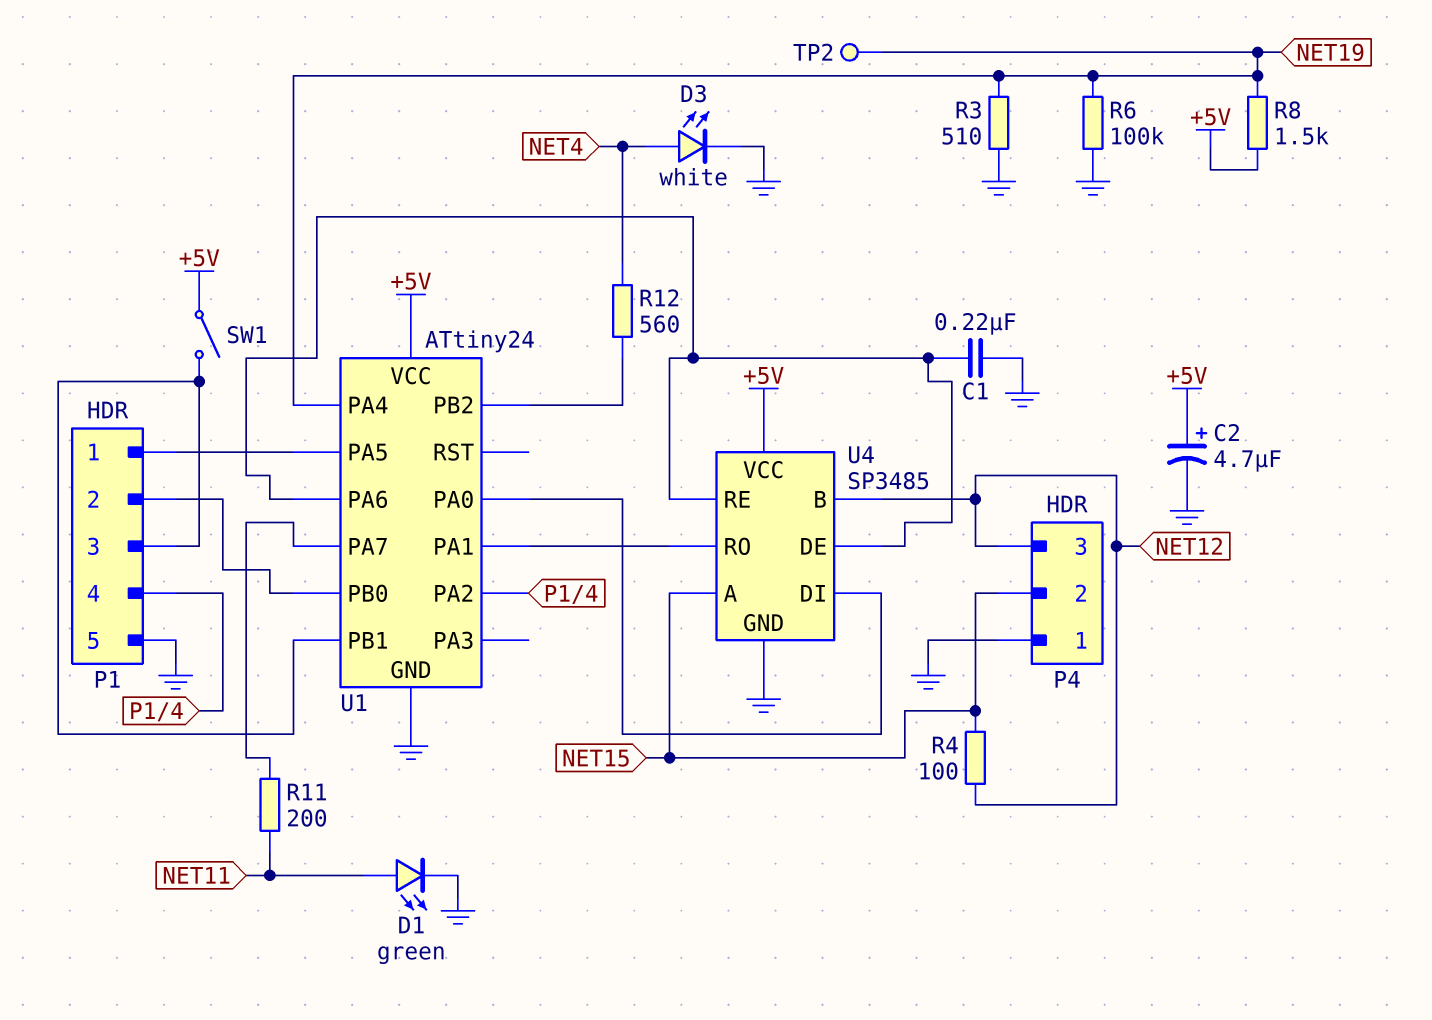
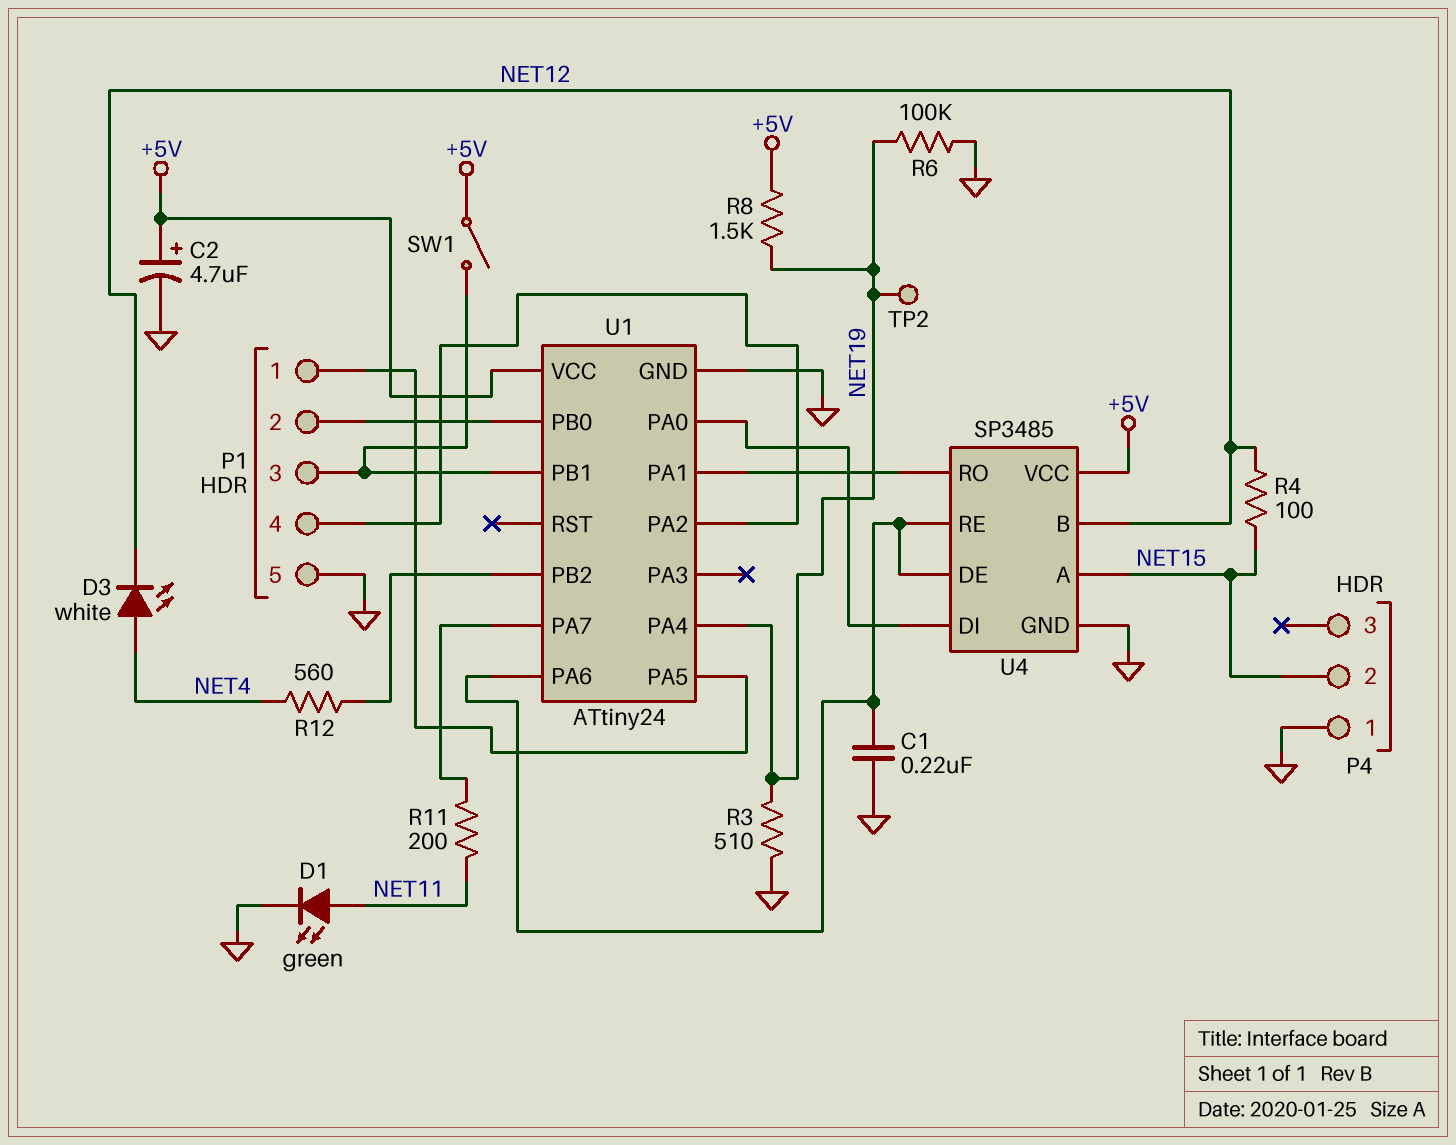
D3: LED white (A NET4, K GND) -> LED white (A NET4, K NET12)
P4 pin 3: NET12 -> none

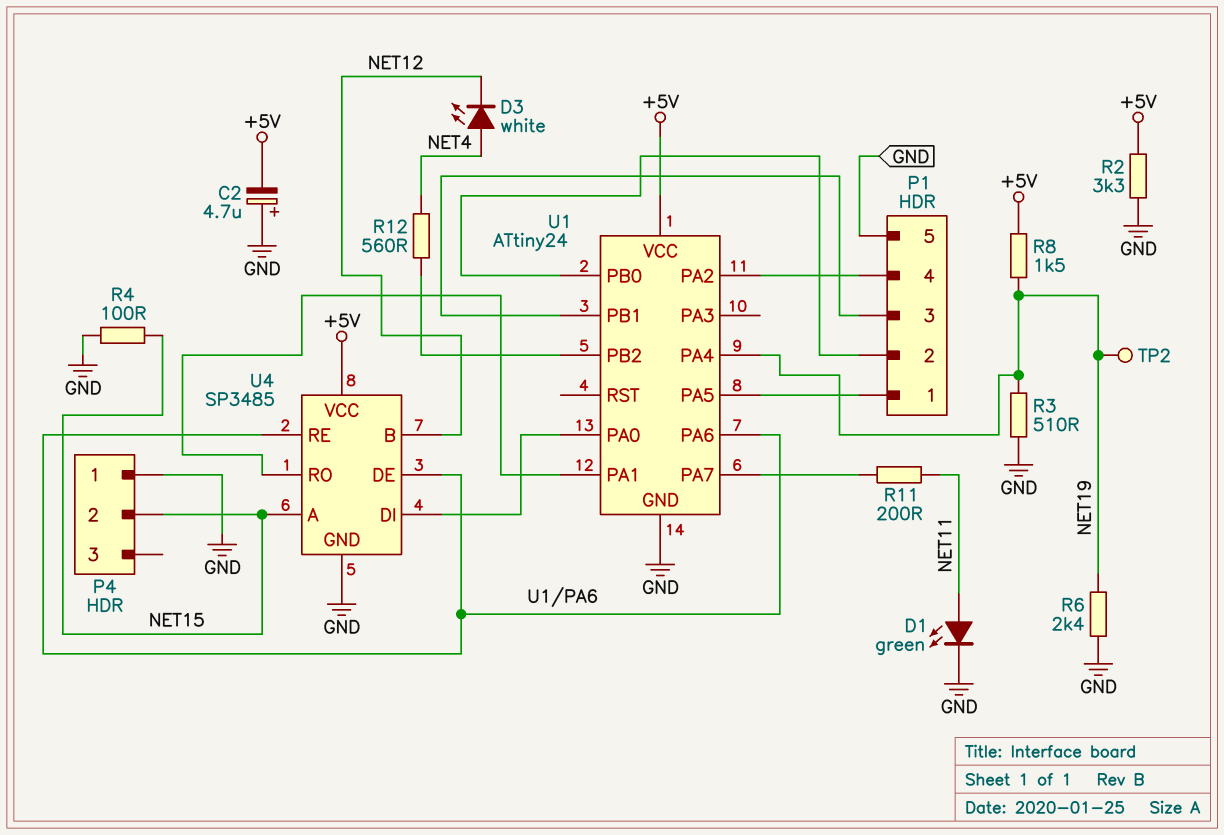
C1: 220nF (GND, U1/PA6) -> none
C2: 4.7uF (plus +5V, minus GND) -> 4.7uF (plus GND, minus +5V)
R2: none -> 3.3k (+5V, GND)
R4: 100 (NET12, NET15) -> 100 (GND, NET15)
R6: 100k (GND, NET19) -> 2.4k (GND, NET19)
SW1: switch (+5V, P1/3) -> none

